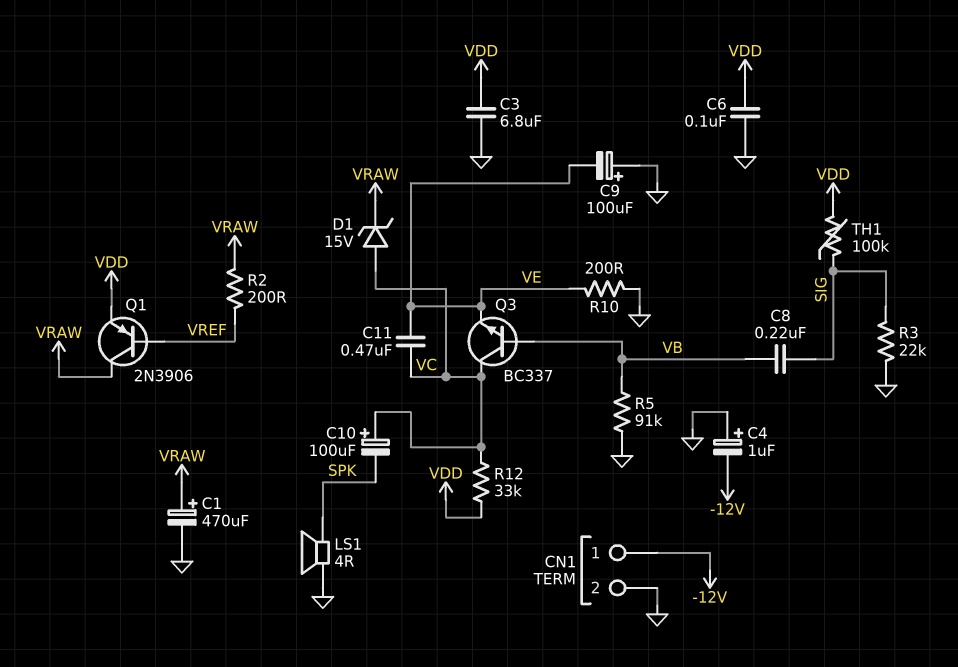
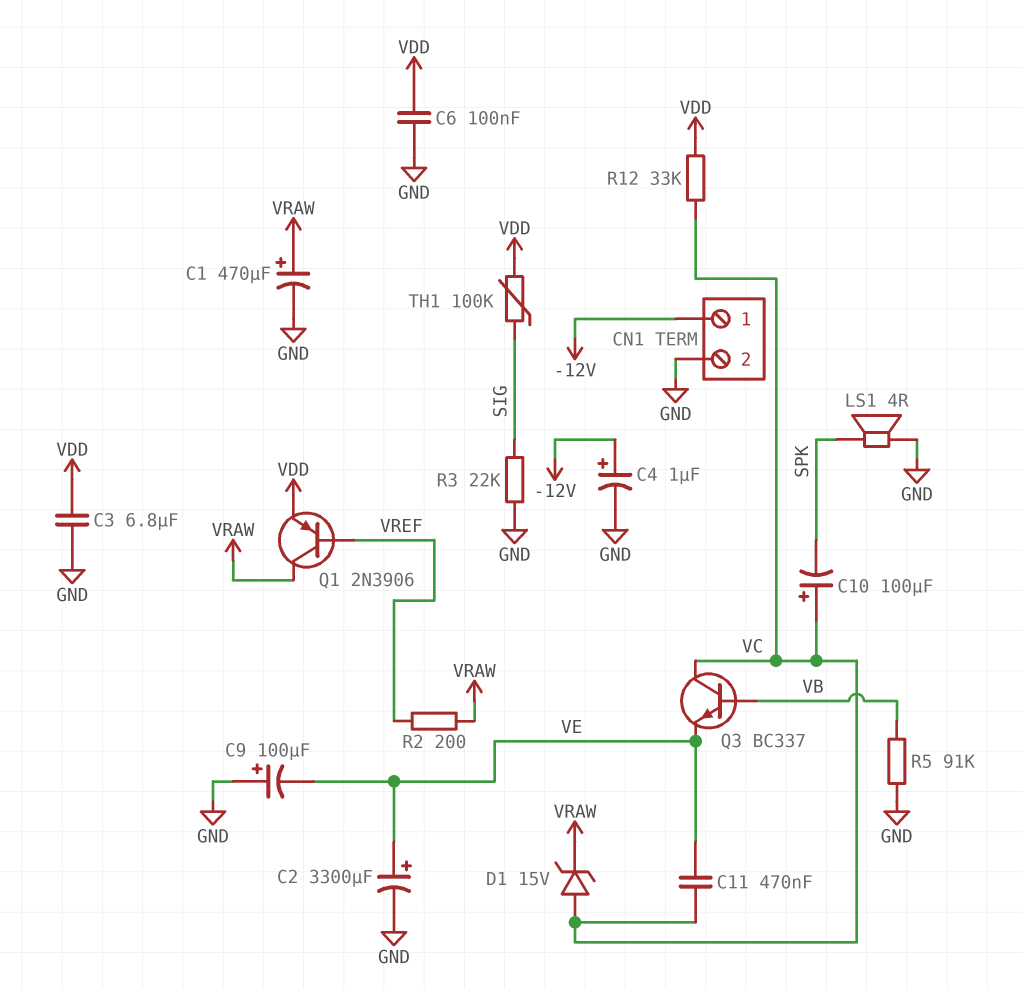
C2: none -> 3300uF (plus VE, minus GND)
C4: 1uF (plus GND, minus -12V) -> 1uF (plus -12V, minus GND)
C8: 220nF (SIG, VB) -> none
R10: 200 (GND, VE) -> none

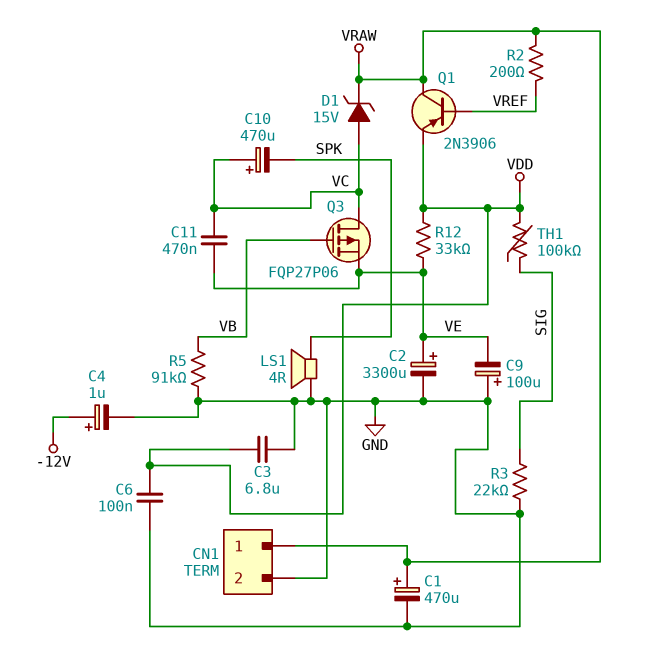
C10: 100uF (plus VC, minus SPK) -> 470uF (plus VC, minus SPK)
CN1 pin 1: -12V -> VRAW
Q3: NPN BC337 (B VB, C VC, E VE) -> PMOS FQP27P06 (G VB, D VC, S VE)
R12: 33k (VC, VDD) -> 33k (VDD, VE)

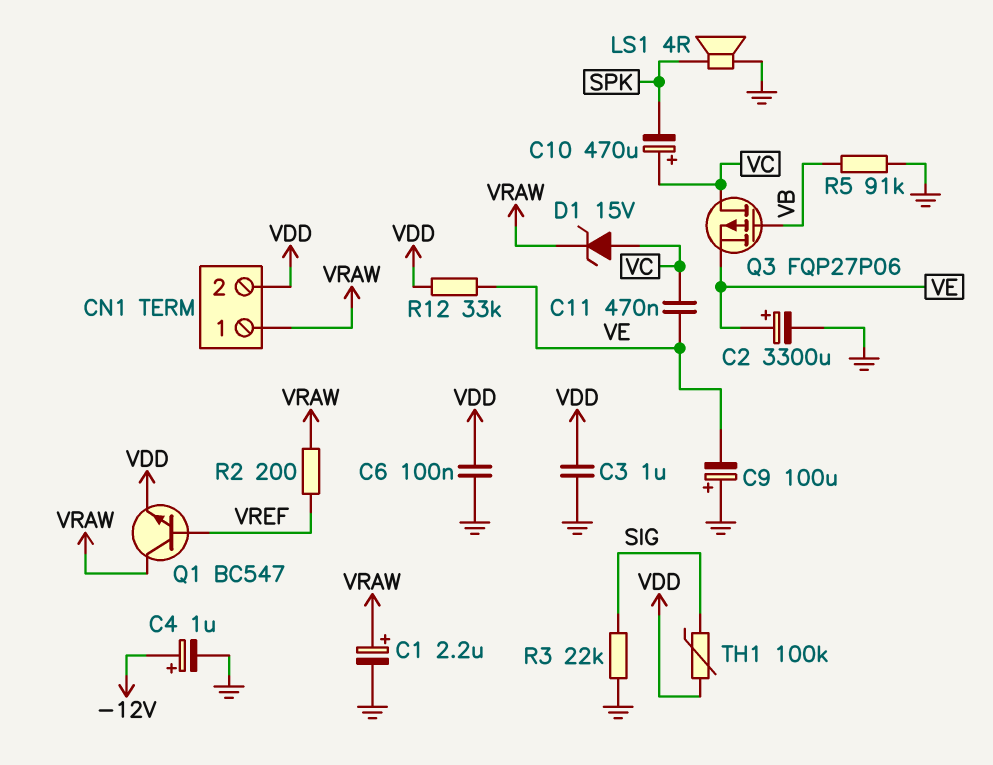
C1: 470uF (plus VRAW, minus GND) -> 2.2uF (plus VRAW, minus GND)
C3: 6.8uF (GND, VDD) -> 1uF (GND, VDD)
CN1 pin 2: GND -> VDD
Q1: PNP 2N3906 (B VREF, C VRAW, E VDD) -> NPN BC547 (B VREF, C VRAW, E VDD)

